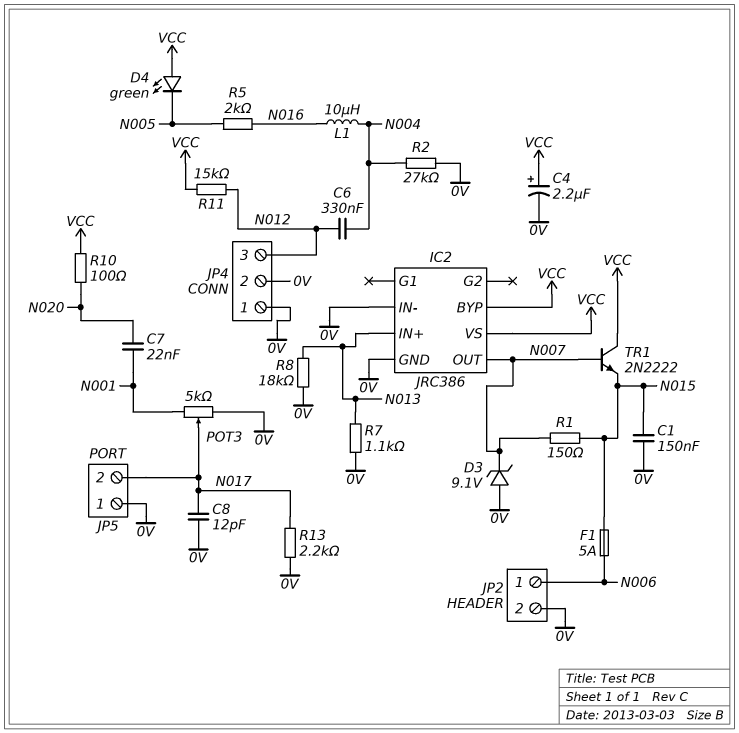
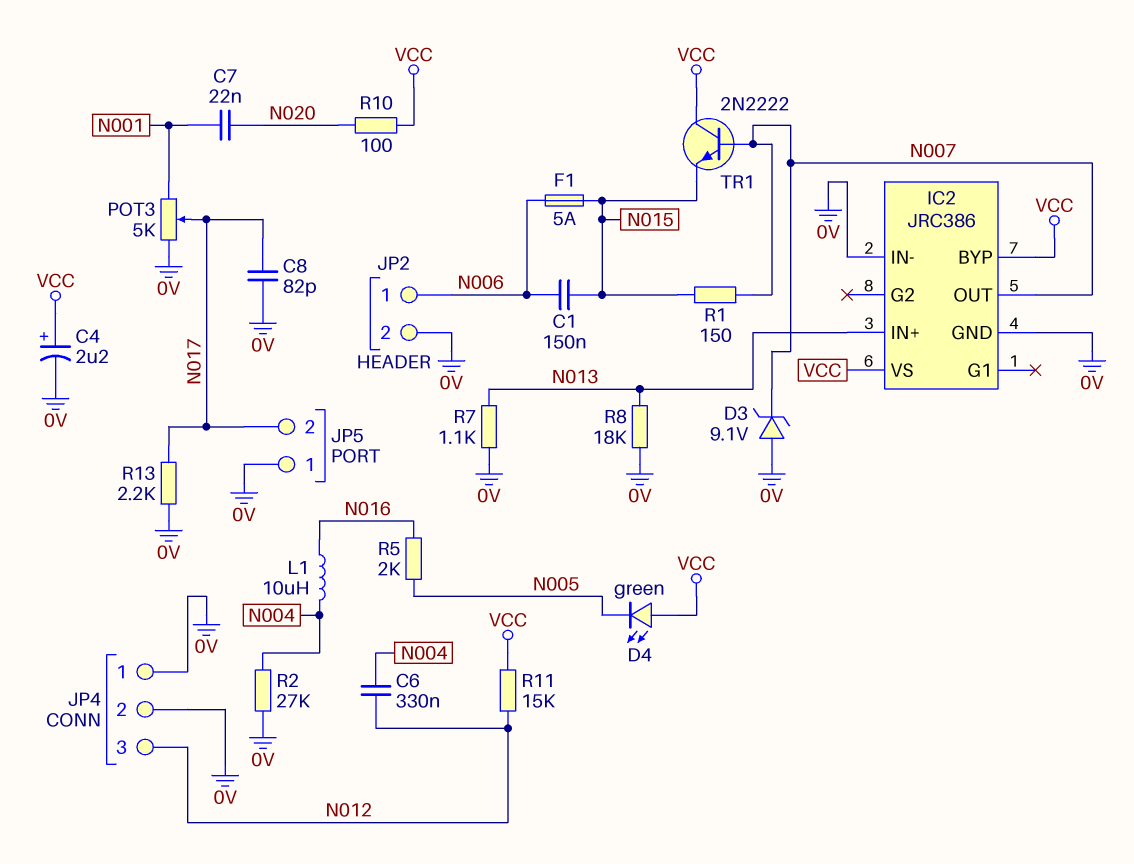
C1: 150nF (0V, N015) -> 150nF (N006, N015)
C8: 12pF (0V, N017) -> 82pF (0V, N017)

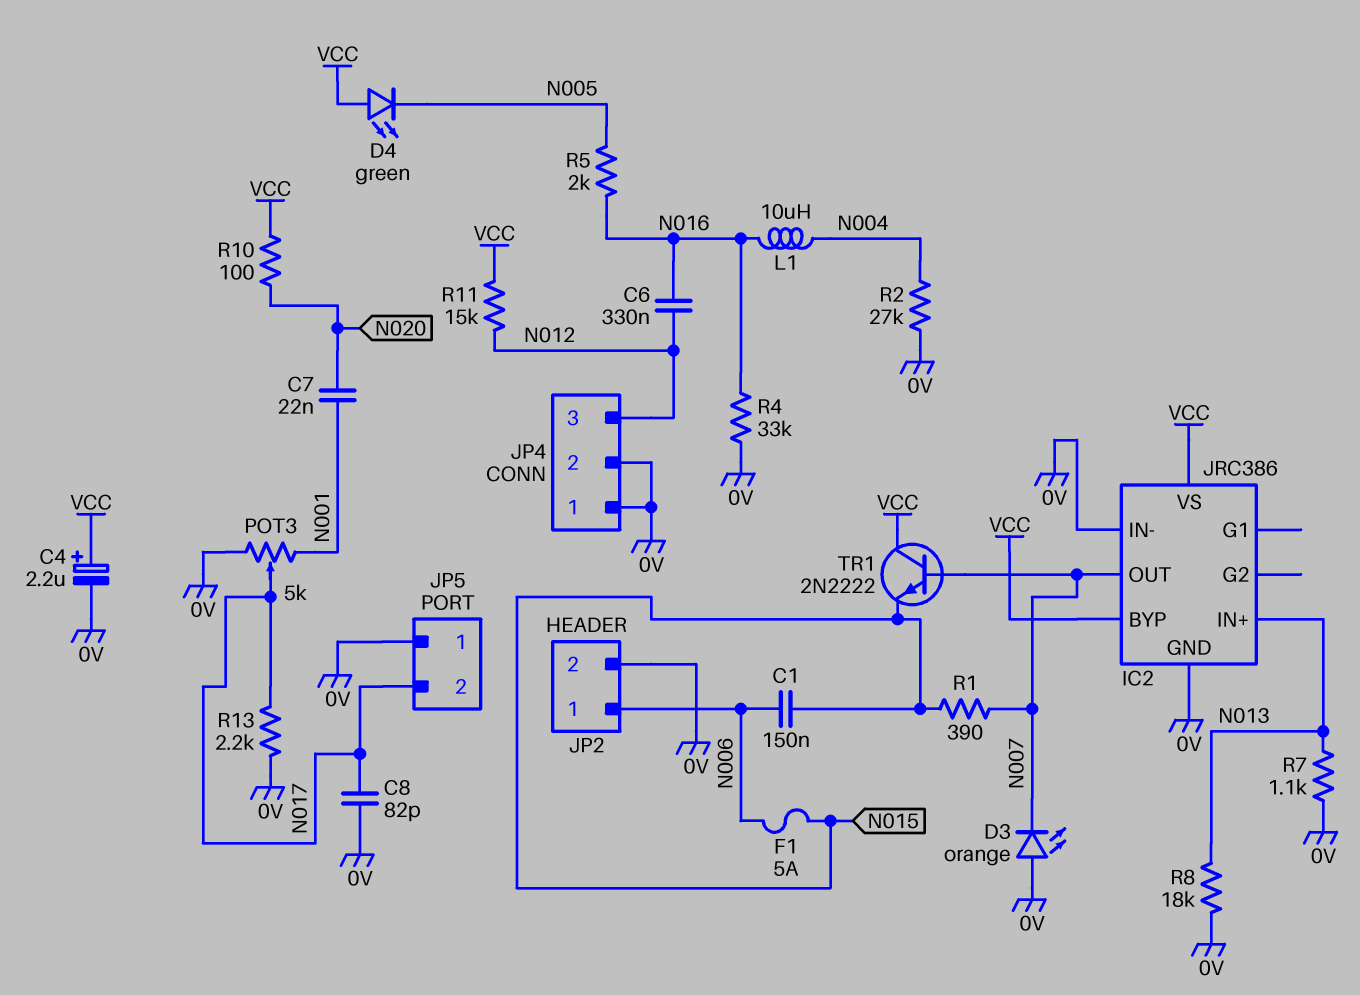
C6: 330nF (N004, N012) -> 330nF (N012, N016)
D3: zener 9.1V (A 0V, K N007) -> LED orange (A 0V, K N007)
R1: 150 (N007, N015) -> 390 (N007, N015)
R4: none -> 33k (0V, N016)

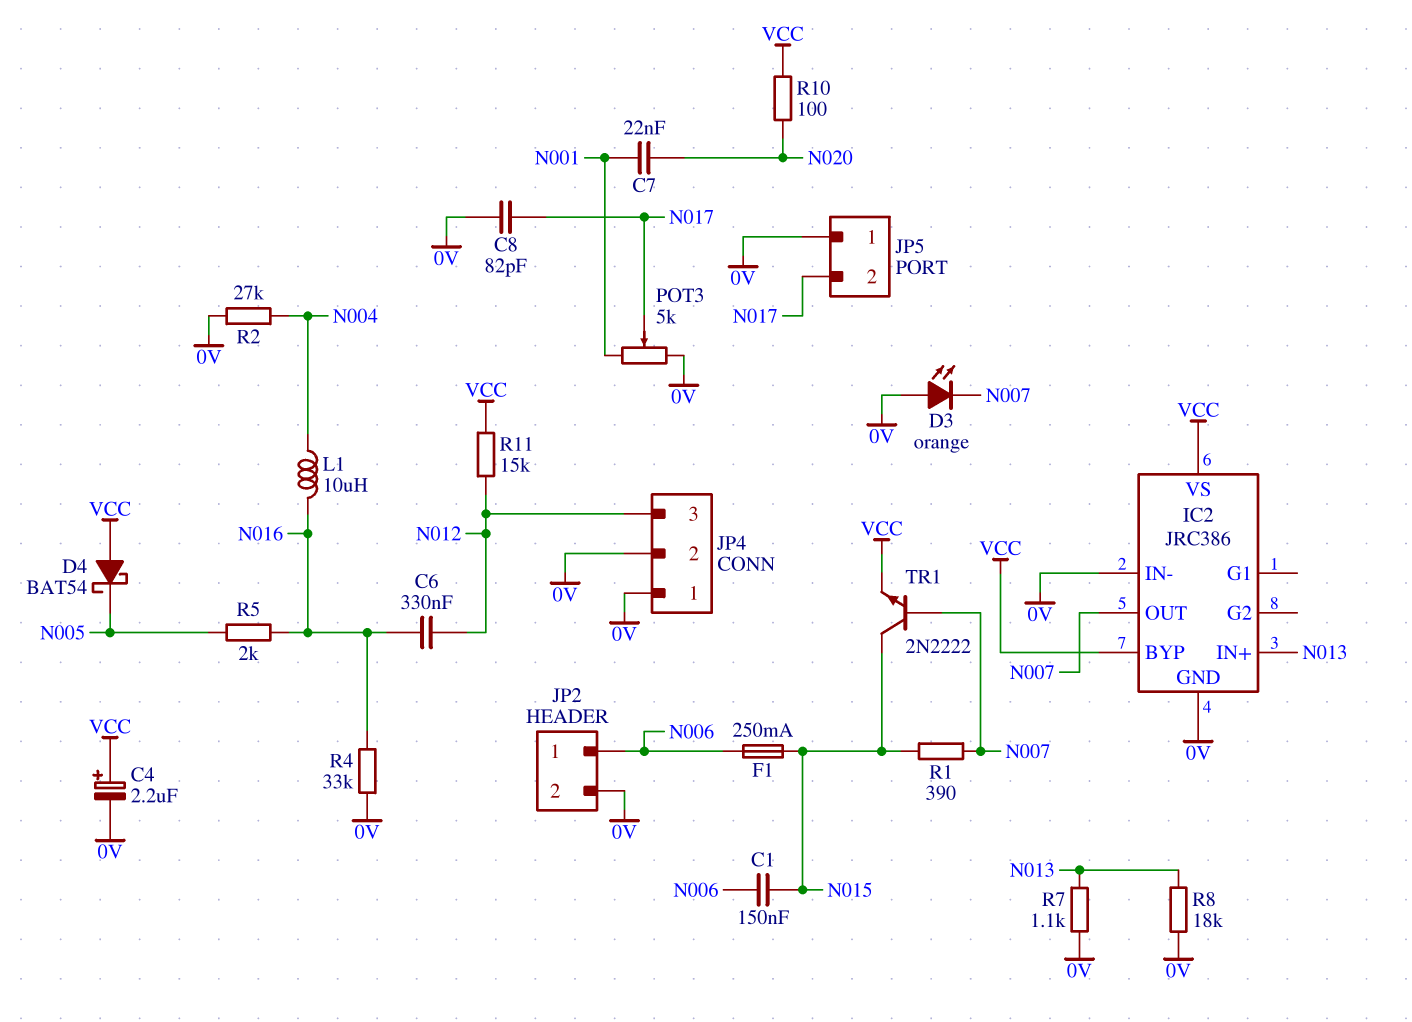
D4: LED green (A VCC, K N005) -> schottky BAT54 (A VCC, K N005)
F1: 5A (N006, N015) -> 250mA (N006, N015)
R13: 2.2k (0V, N017) -> none
TR1: NPN 2N2222 (B N007, C VCC, E N015) -> NPN 2N2222 (B N007, C N015, E VCC)

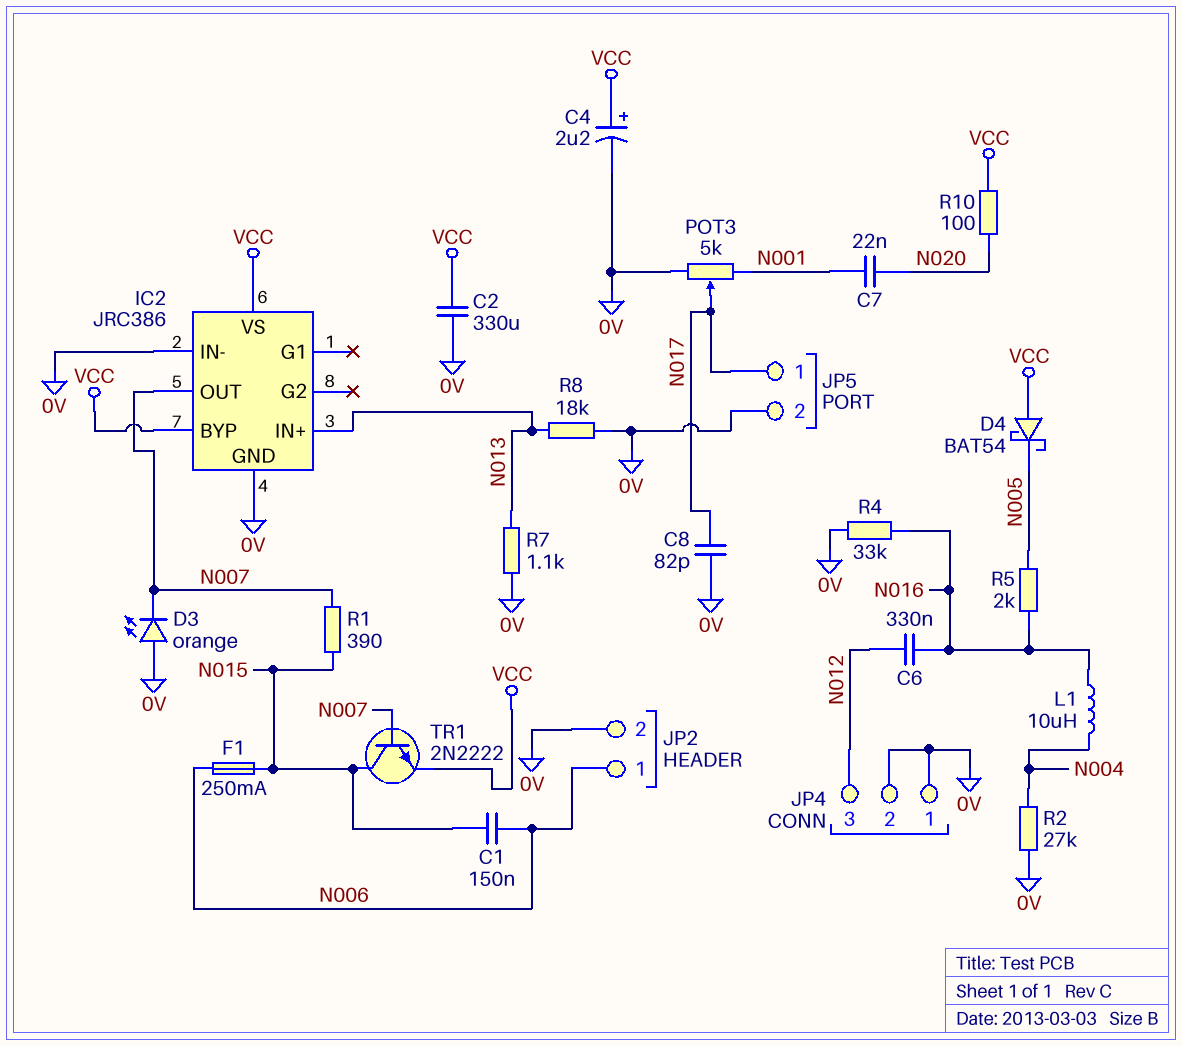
C2: none -> 330uF (0V, VCC)
JP5 pin 1: 0V -> N017
JP5 pin 2: N017 -> 0V
R11: 15k (N012, VCC) -> none

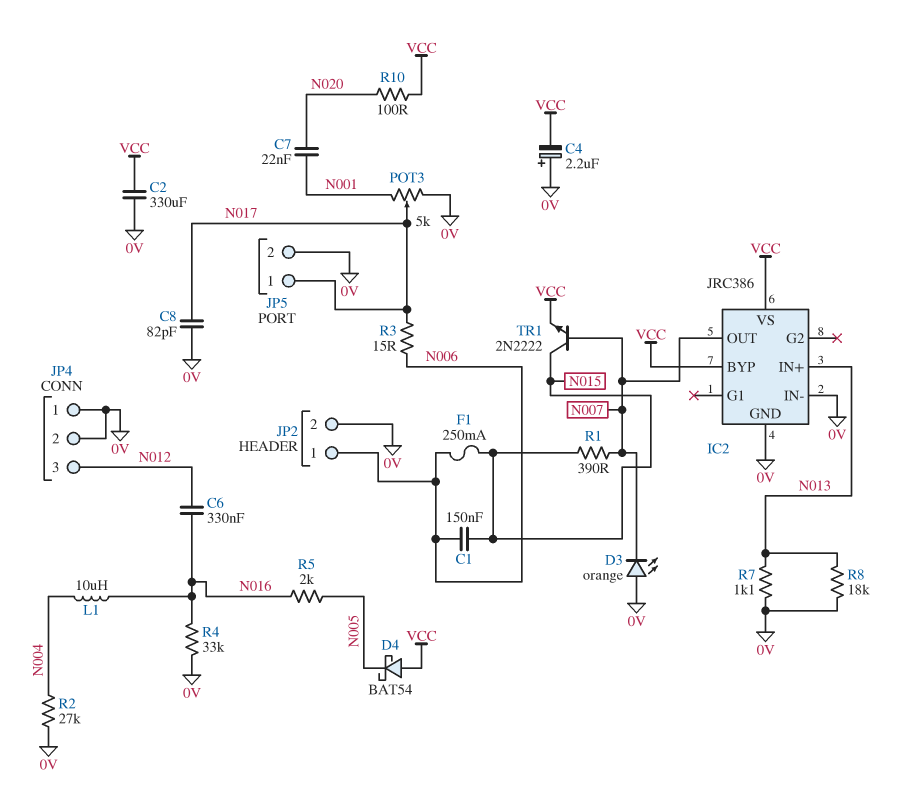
C4: 2.2uF (plus VCC, minus 0V) -> 2.2uF (plus 0V, minus VCC)
R3: none -> 15 (N006, N017)

